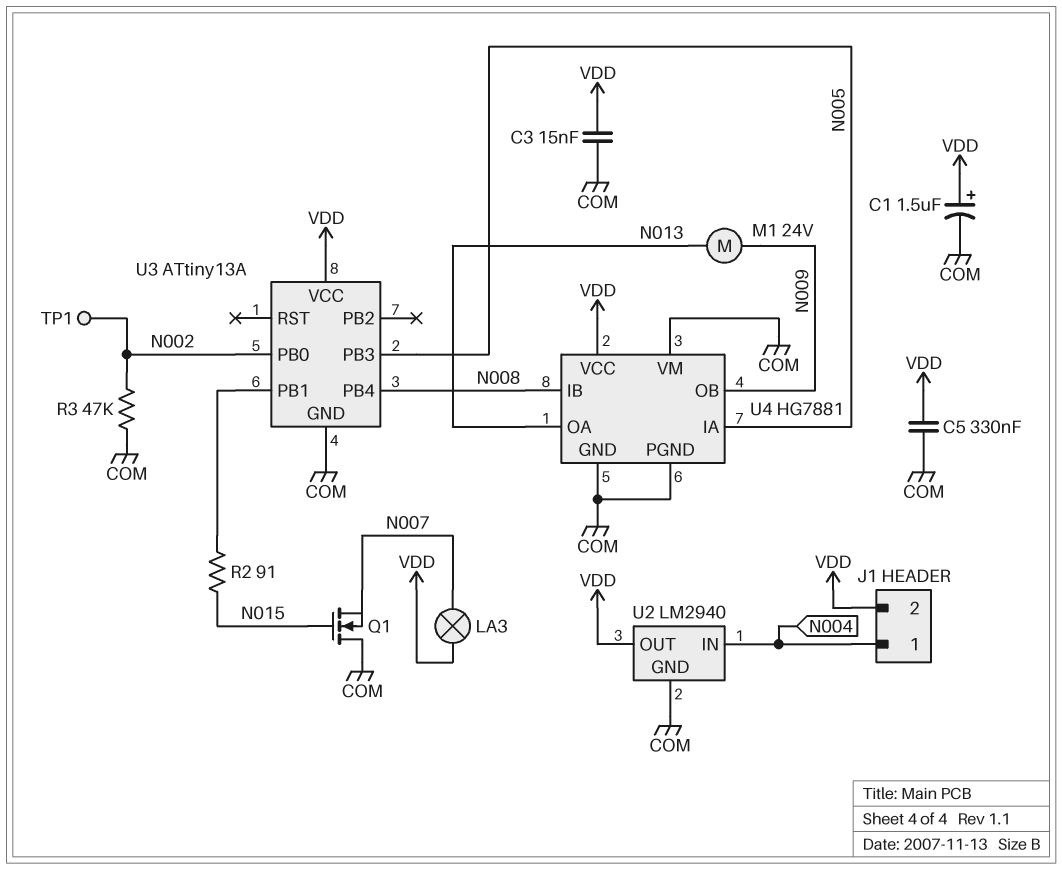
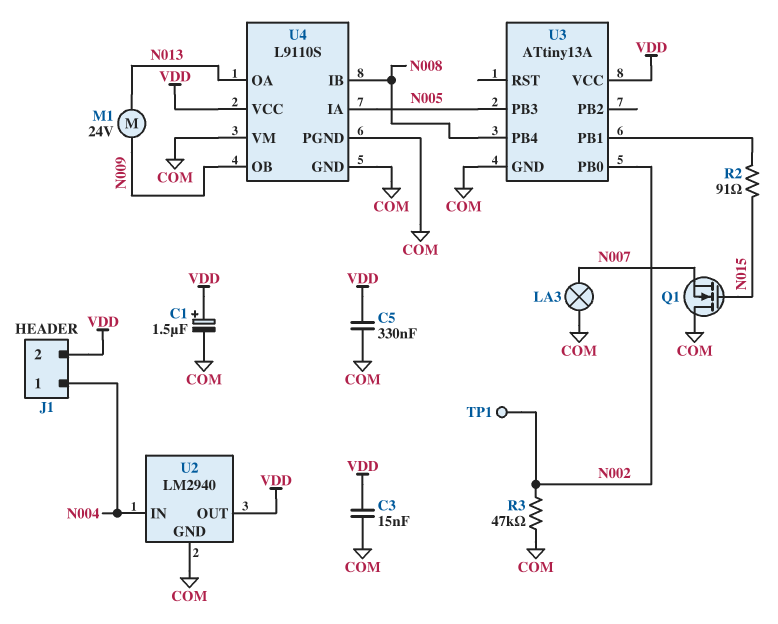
LA3: lamp (N007, VDD) -> lamp (COM, N007)
U4: HG7881 -> L9110S

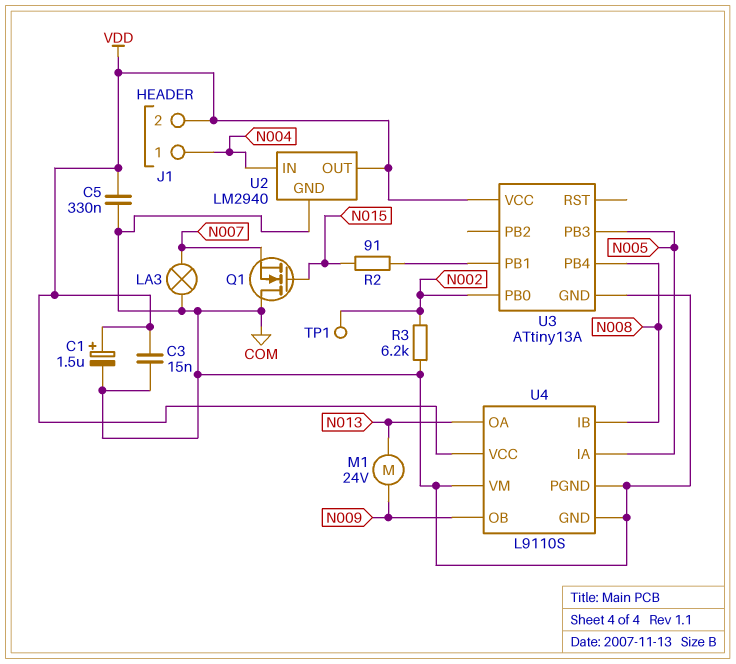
R3: 47k (COM, N002) -> 6.2k (COM, N002)

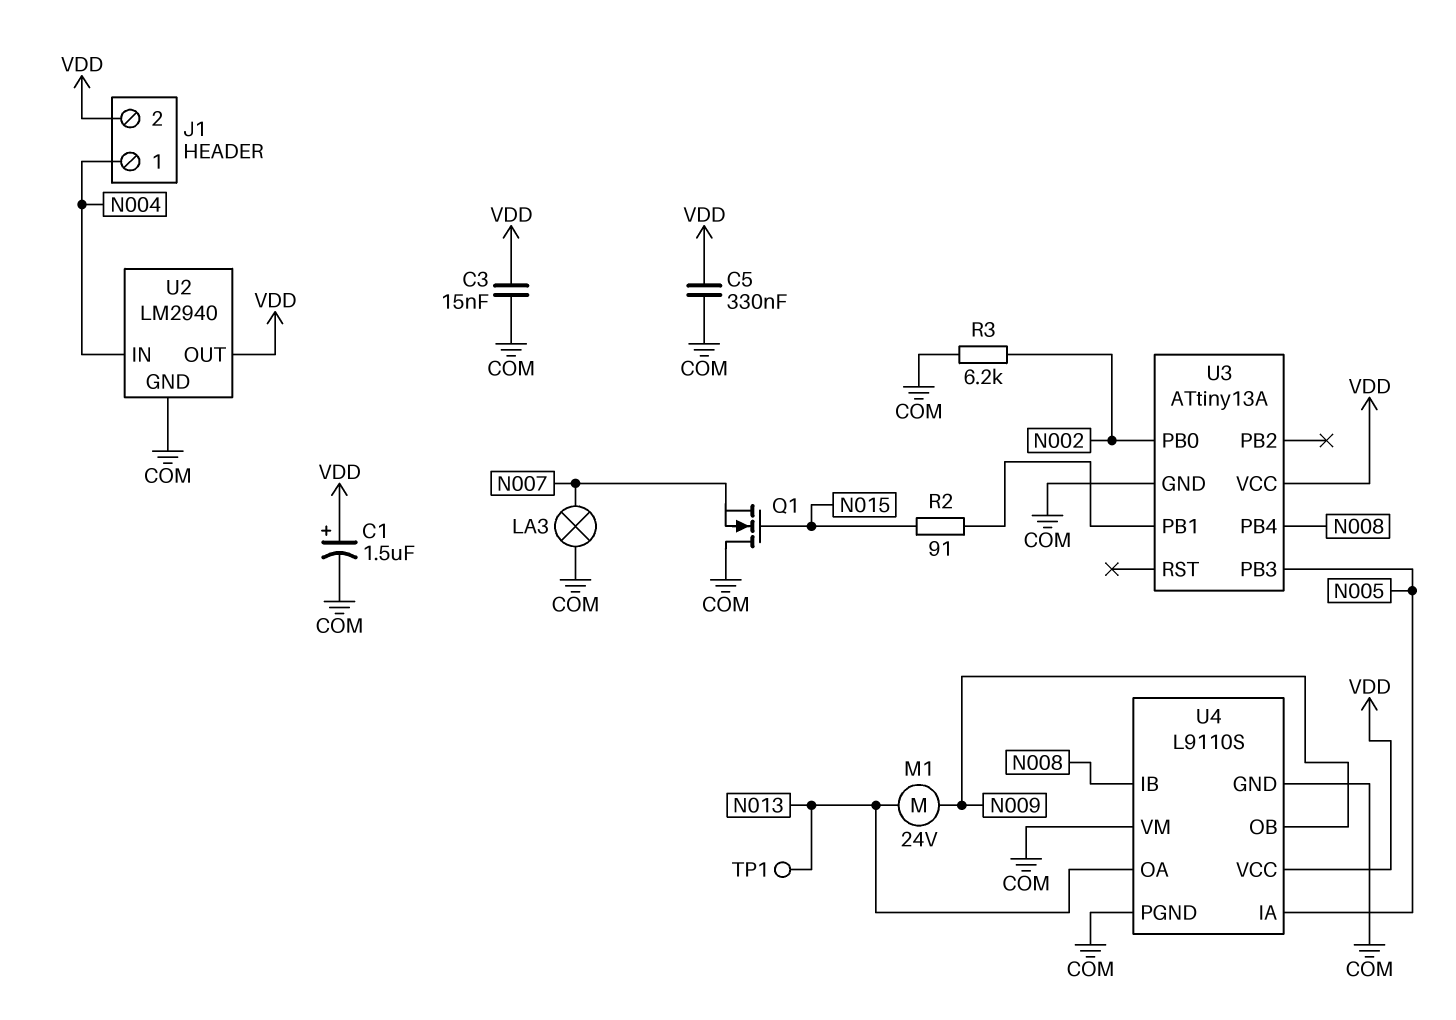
TP1: test point (N002) -> test point (N013)

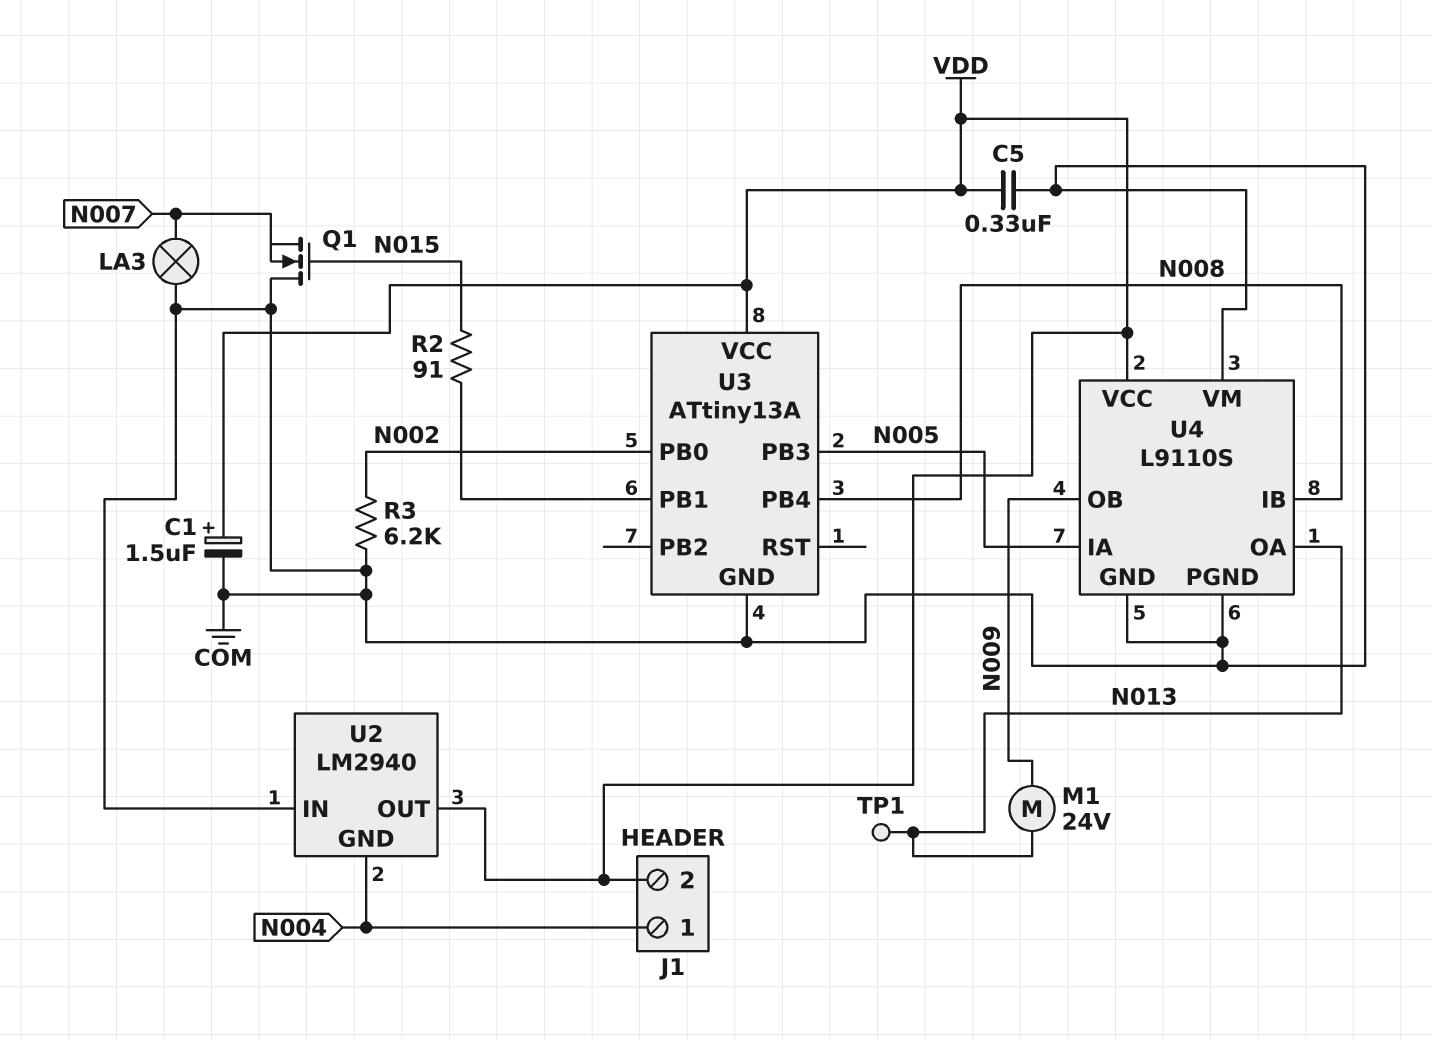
C3: 15nF (COM, VDD) -> none
U2 pin GND: COM -> N004
U2 pin IN: N004 -> COM

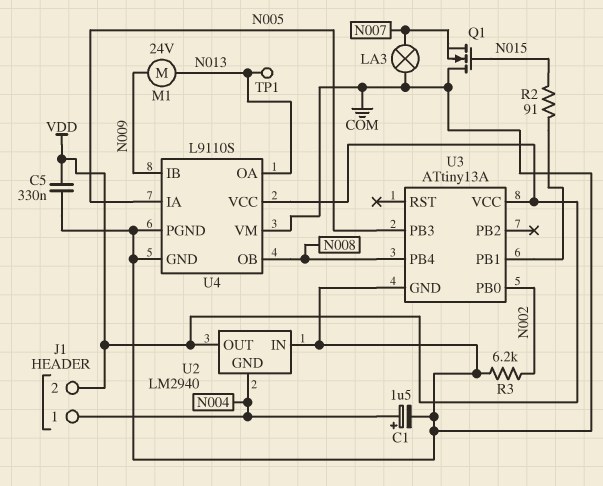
C1: 1.5uF (plus VDD, minus COM) -> 1.5uF (plus N004, minus COM)
U4 pin IB: N008 -> N009
U4 pin OB: N009 -> N008

